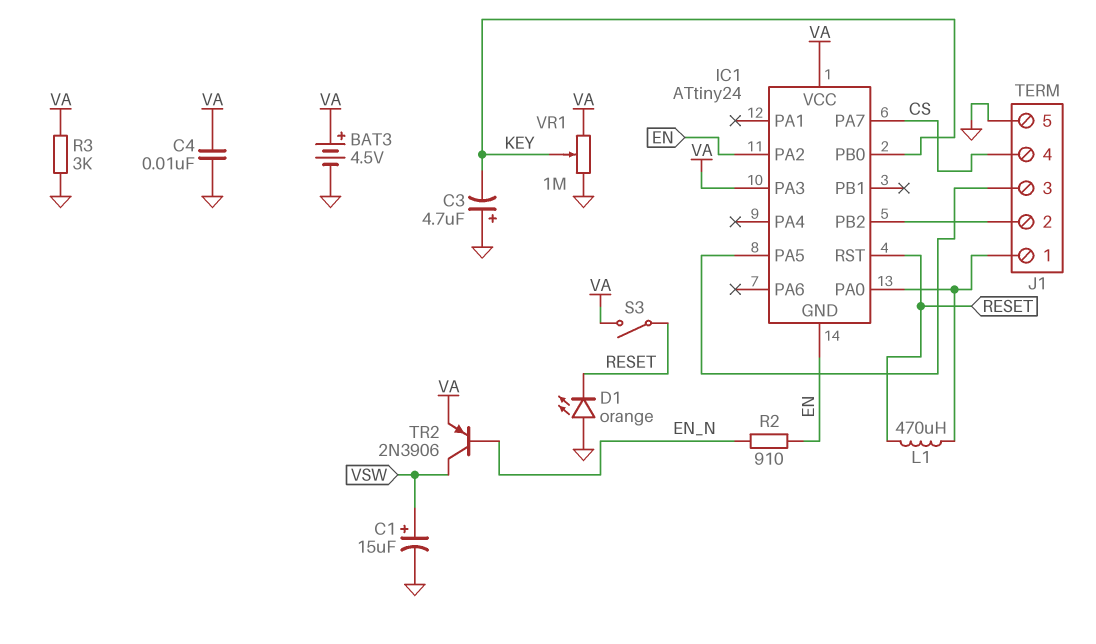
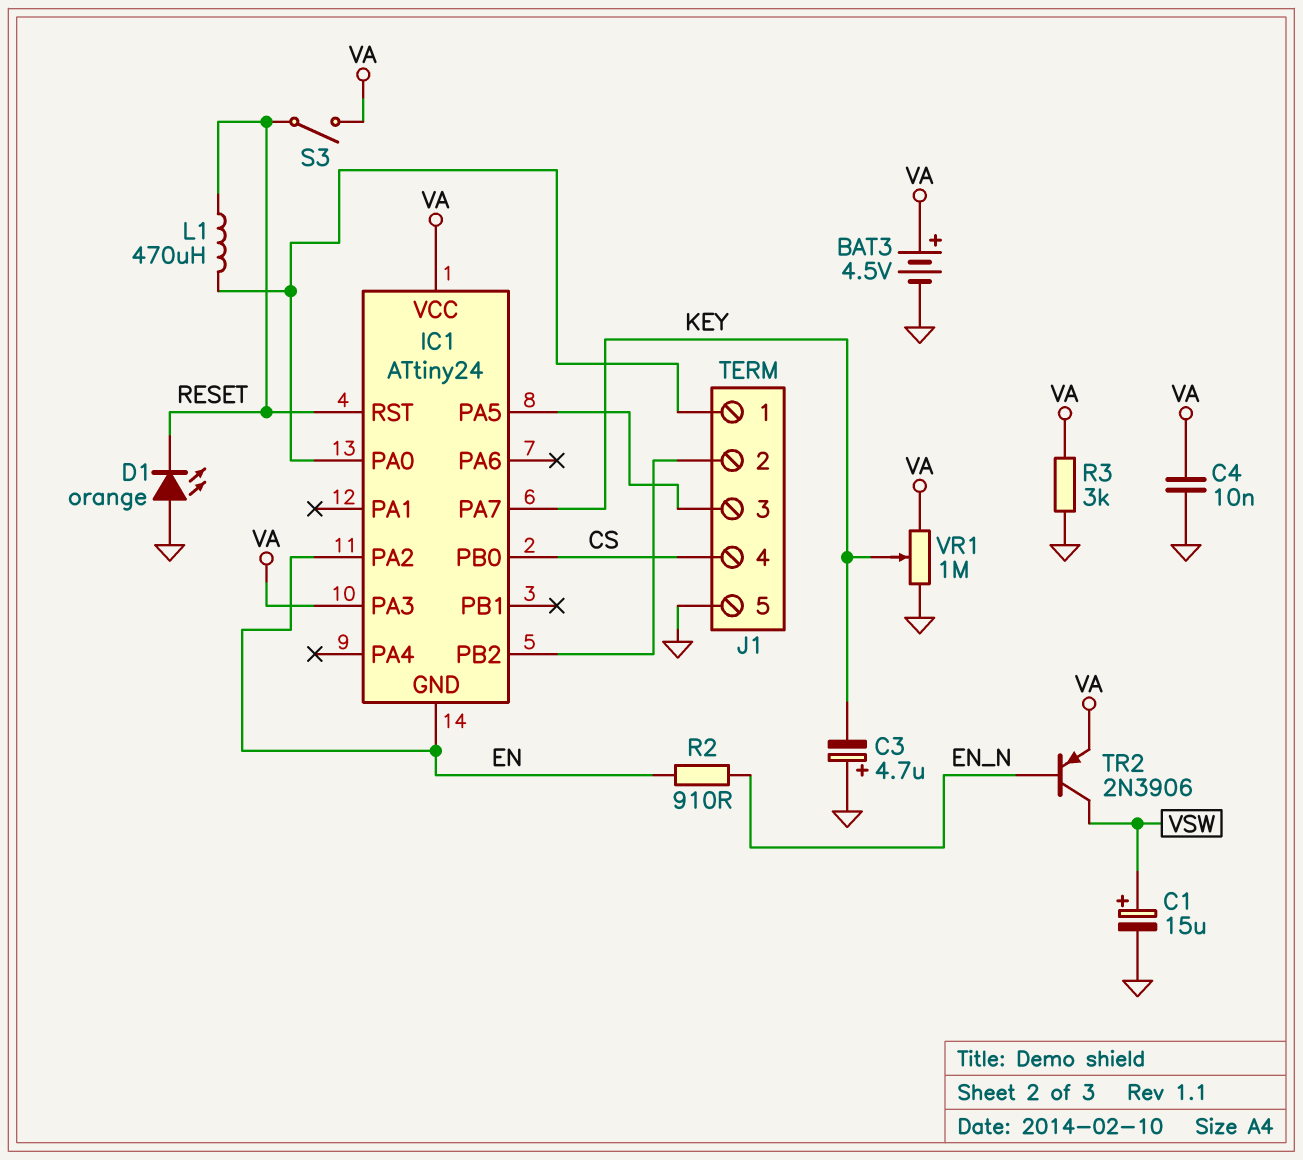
IC1 pin PA7: CS -> KEY
IC1 pin PB0: KEY -> CS

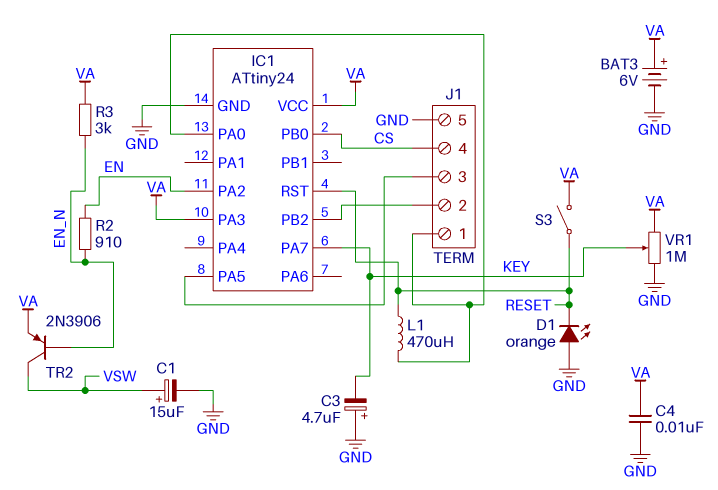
BAT3: 4.5V (plus VA, minus GND) -> 6V (plus VA, minus GND)
IC1 pin GND: EN -> GND
R3: 3k (GND, VA) -> 3k (EN_N, VA)

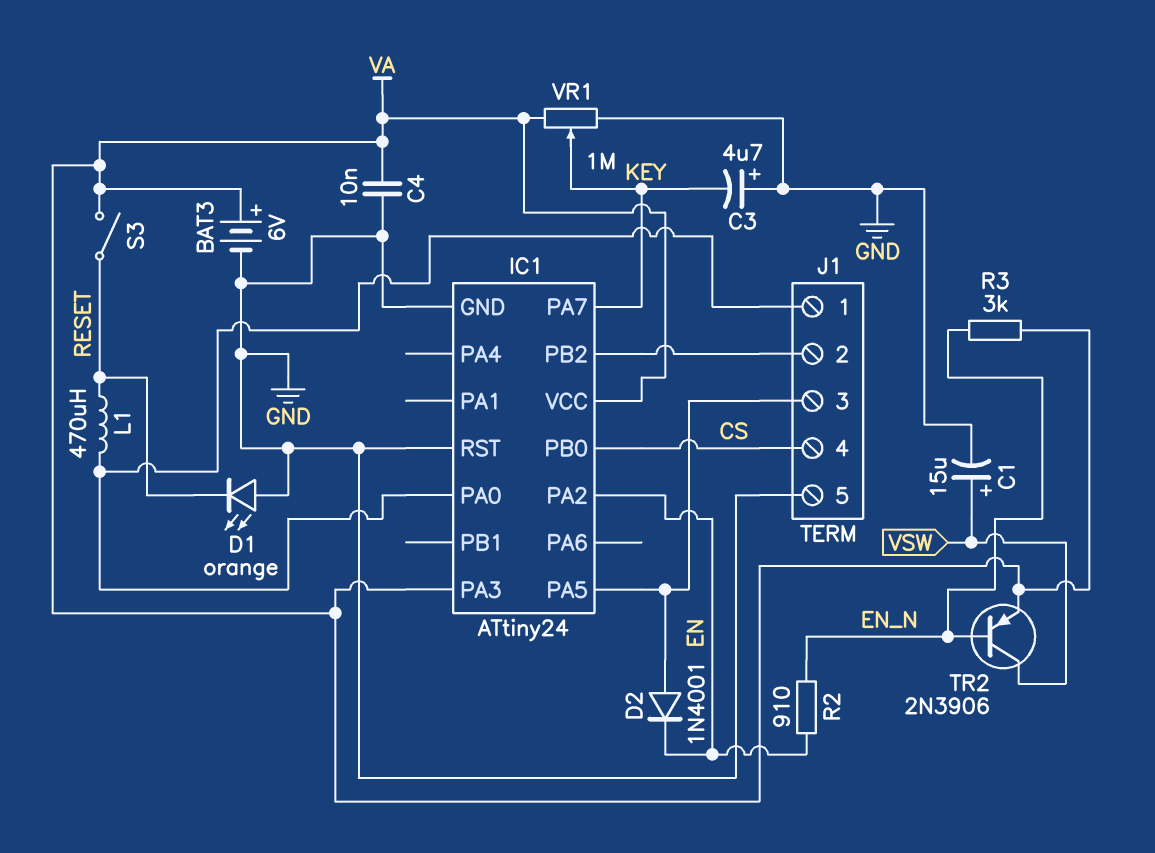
D2: none -> diode 1N4001 (A IC1/PA5, K EN)
IC1 pin RST: RESET -> GND

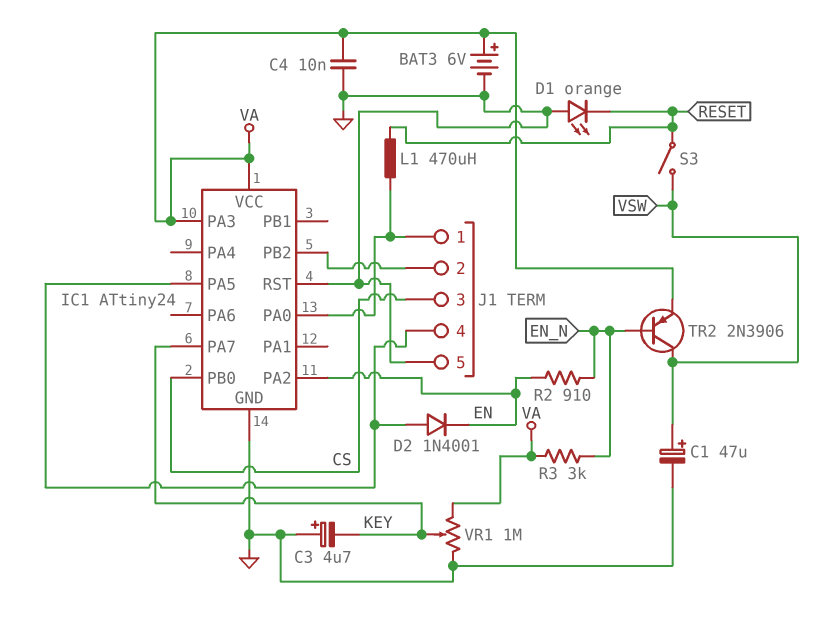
C1: 15uF (plus VSW, minus GND) -> 47uF (plus VSW, minus GND)
J1 pin 3: IC1/PA5 -> CS
J1 pin 4: CS -> IC1/PA5
S3: switch (RESET, VA) -> switch (RESET, VSW)

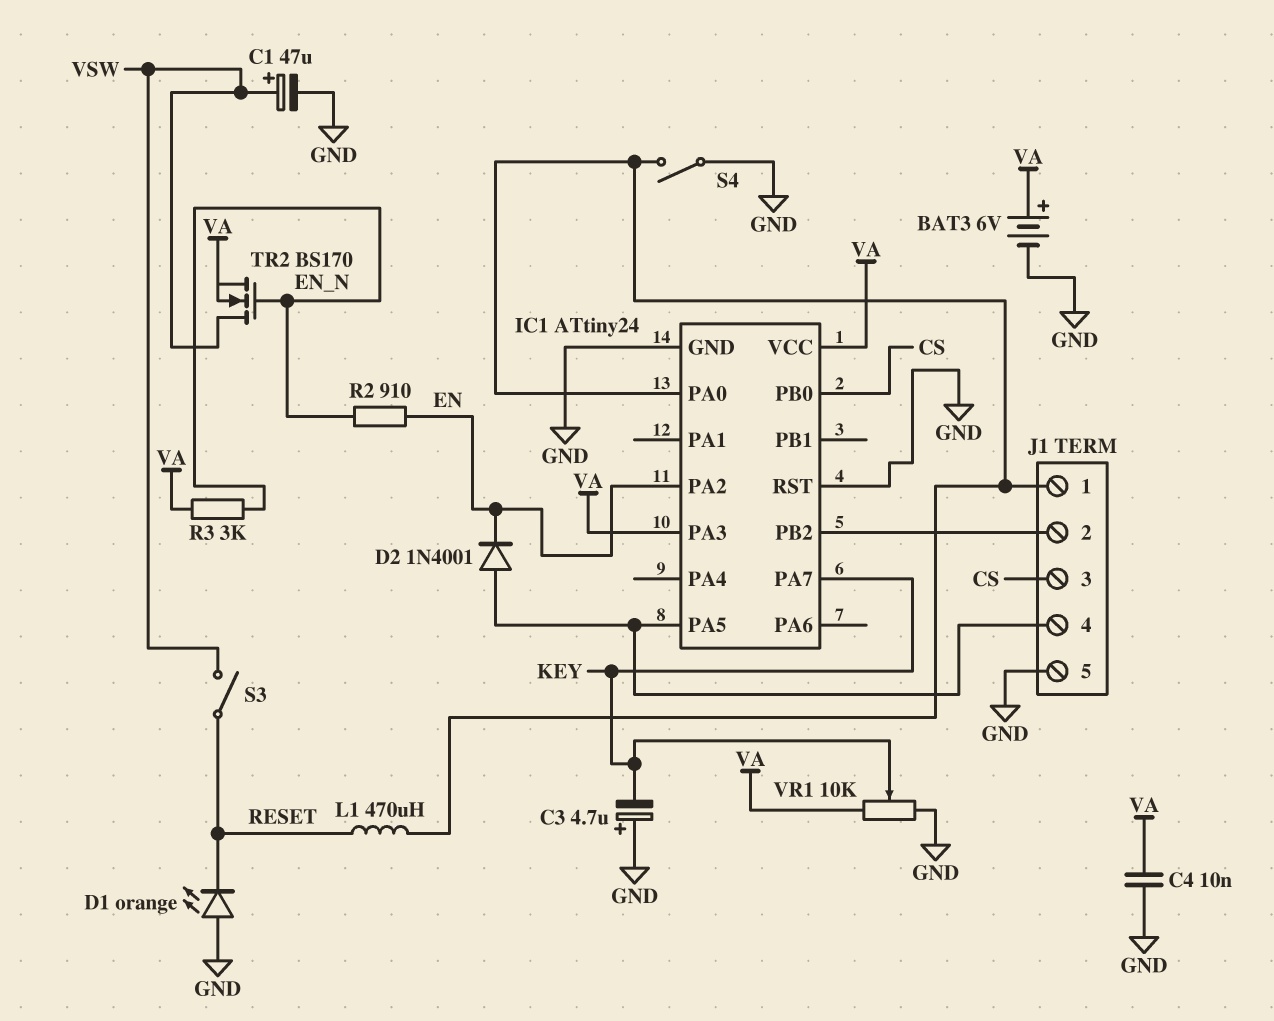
S4: none -> switch (GND, IC1/PA0)
TR2: PNP 2N3906 (B EN_N, C VSW, E VA) -> NMOS BS170 (G EN_N, D VSW, S VA)
VR1: 1M (GND, VA, wiper KEY) -> 10k (GND, VA, wiper KEY)

